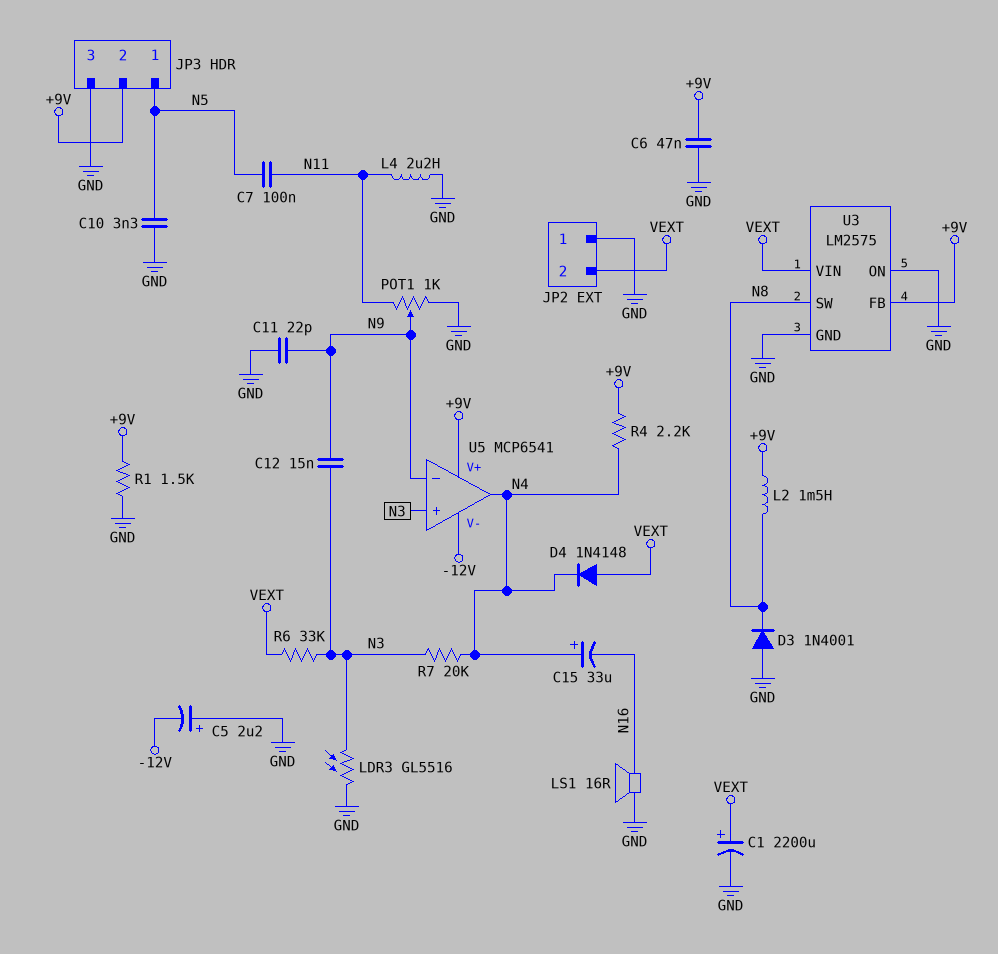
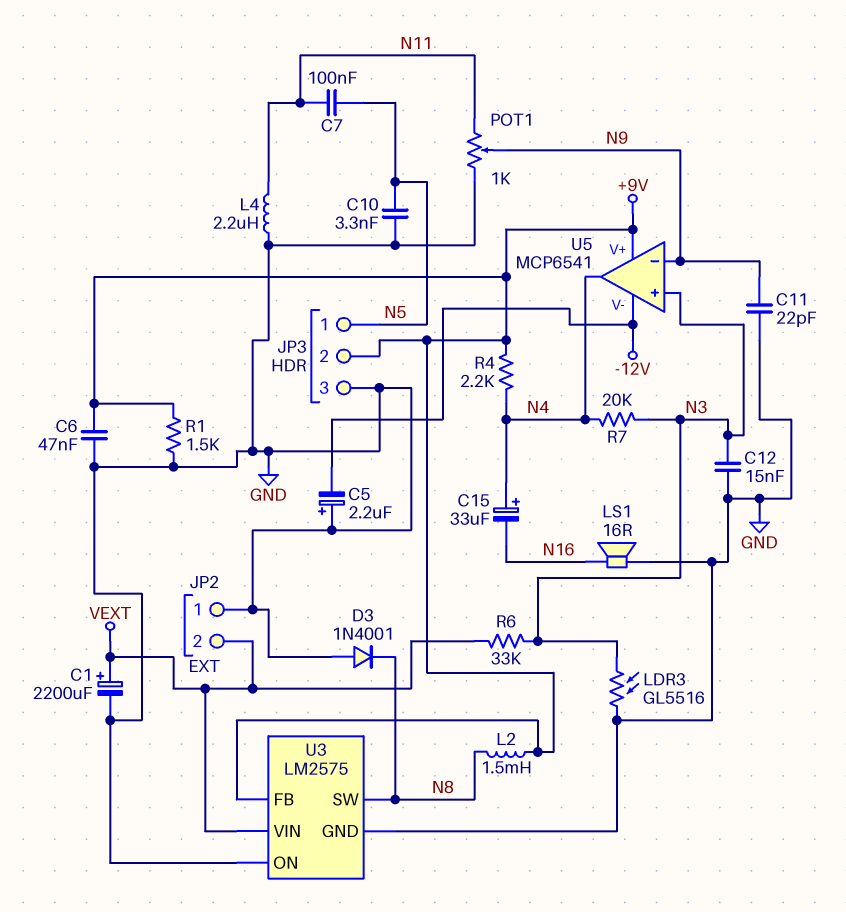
C12: 15nF (N3, N9) -> 15nF (GND, N3)
D4: diode 1N4148 (A VEXT, K N4) -> none

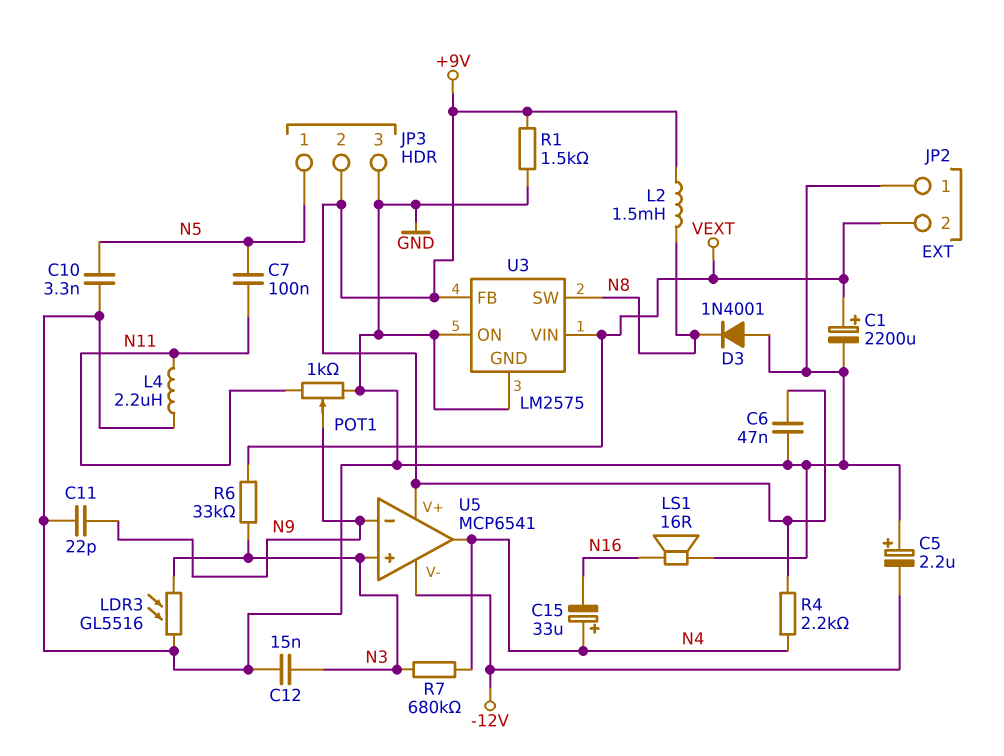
R7: 20k (N3, N4) -> 680k (N3, N4)

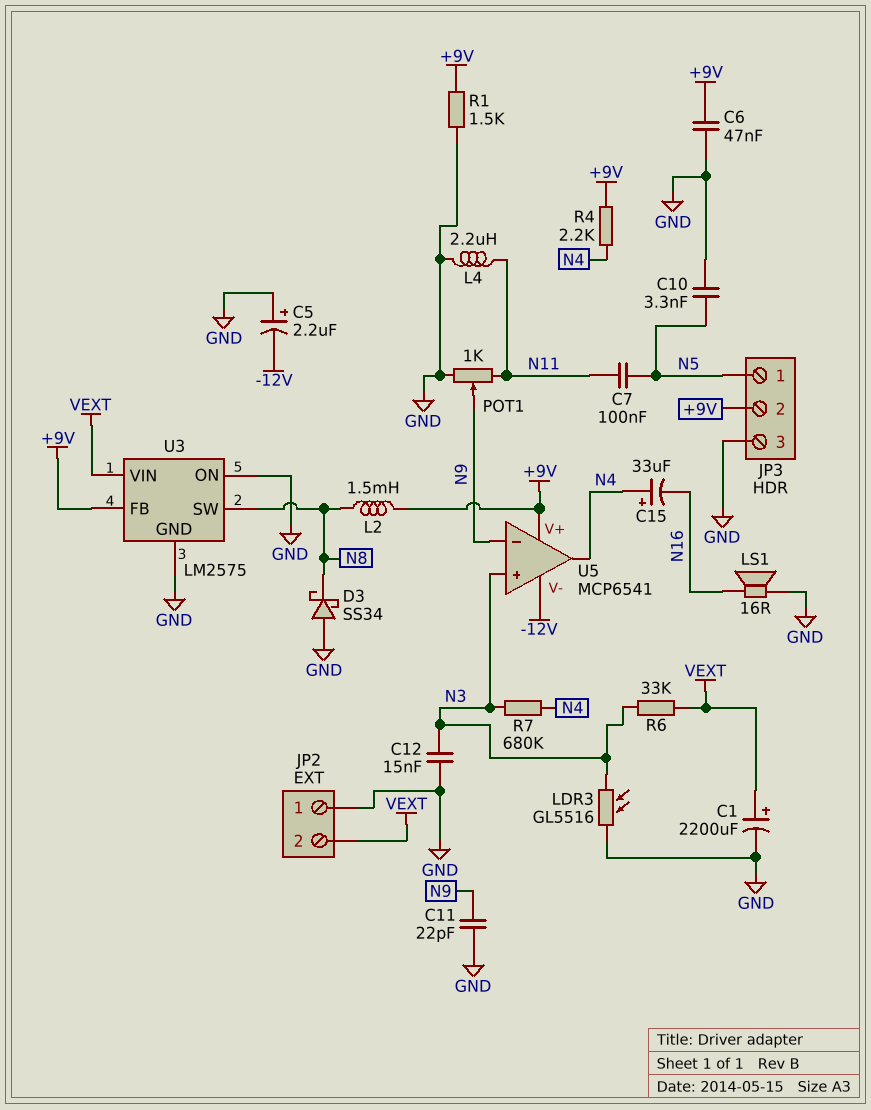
D3: diode 1N4001 (A GND, K N8) -> schottky SS34 (A GND, K N8)

